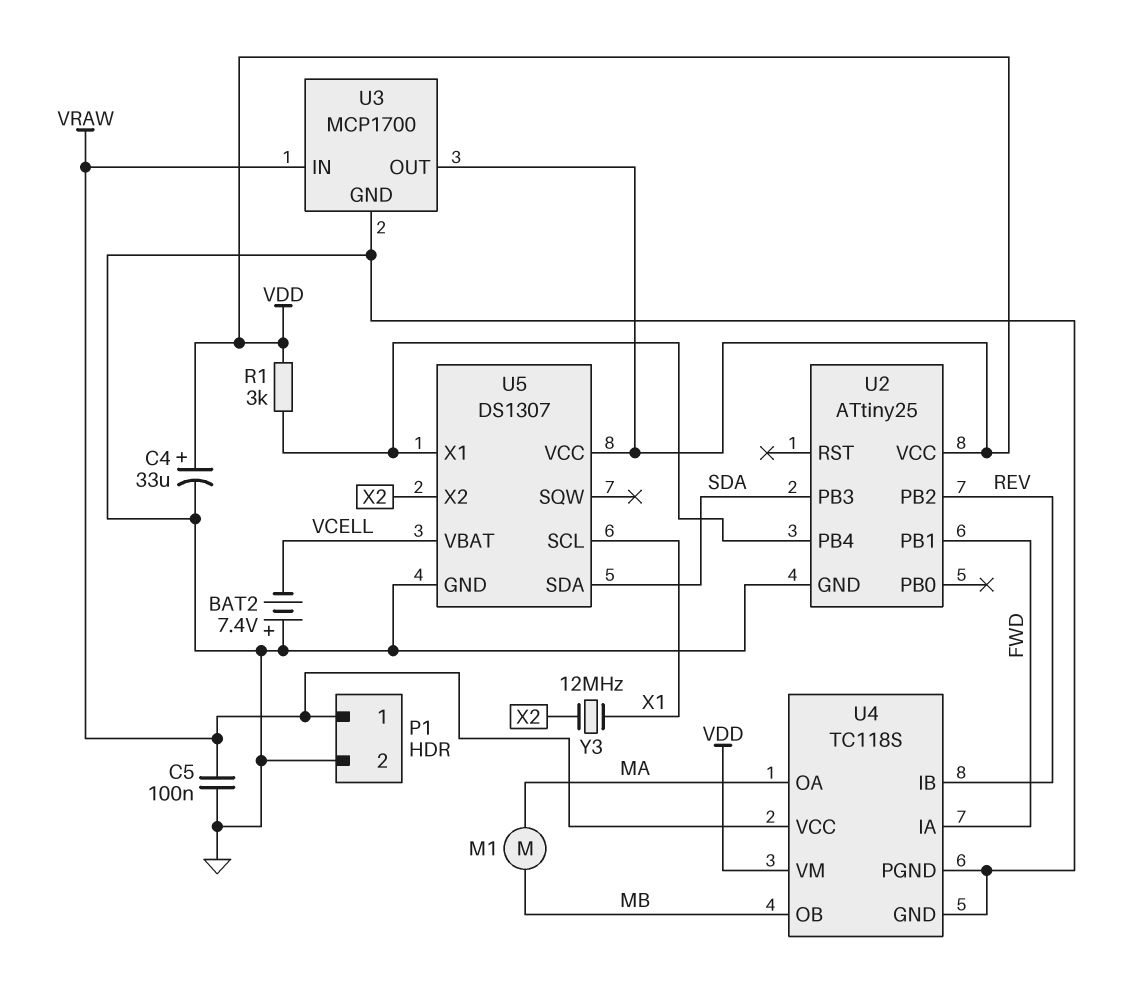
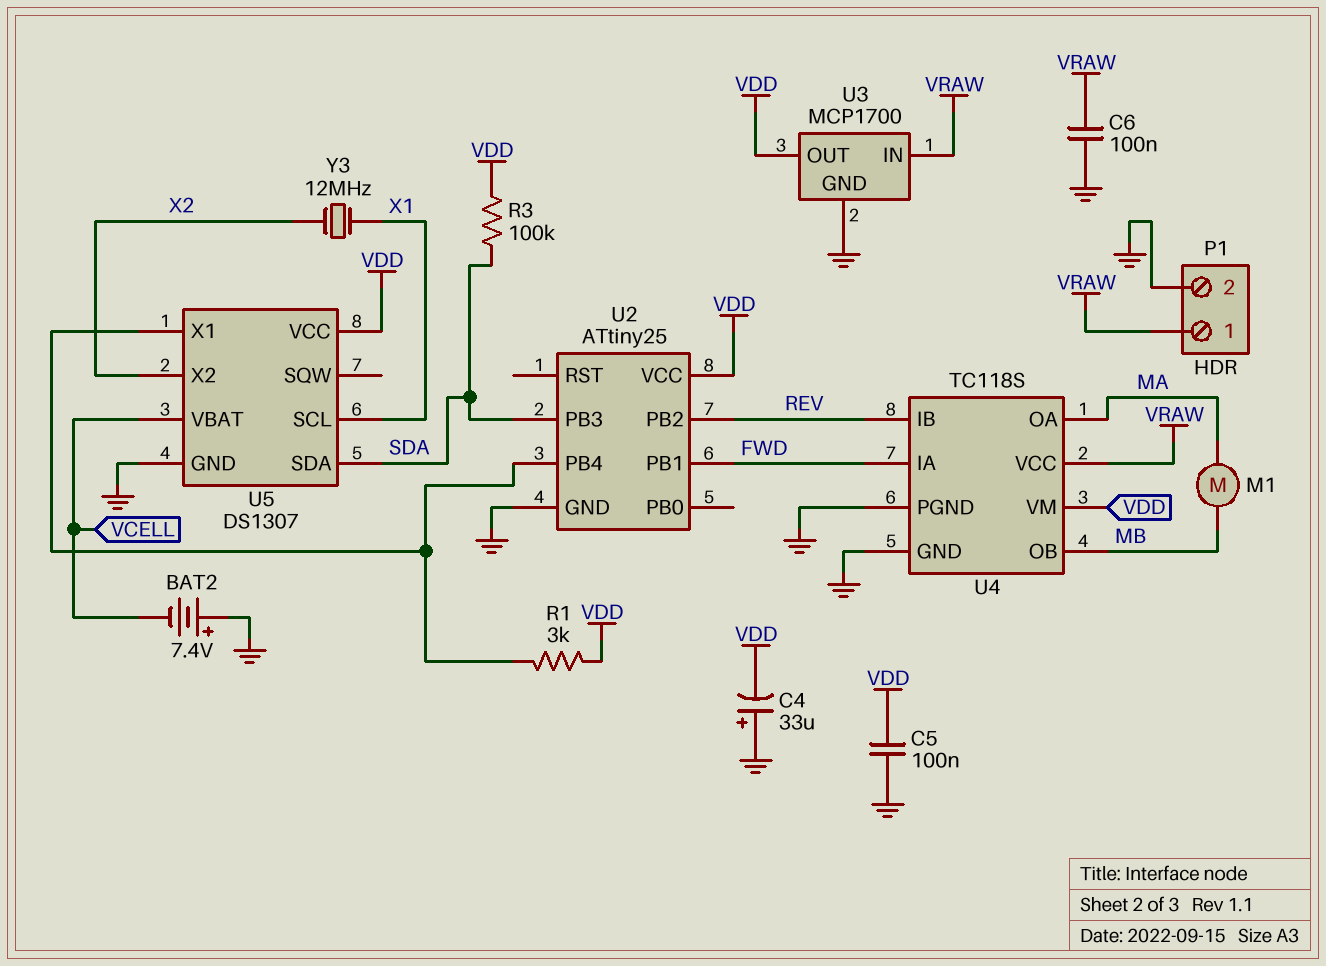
C4: 33uF (plus VDD, minus GND) -> 33uF (plus GND, minus VDD)
C5: 100nF (GND, VRAW) -> 100nF (GND, VDD)
C6: none -> 100nF (GND, VRAW)
R3: none -> 100k (SDA, VDD)

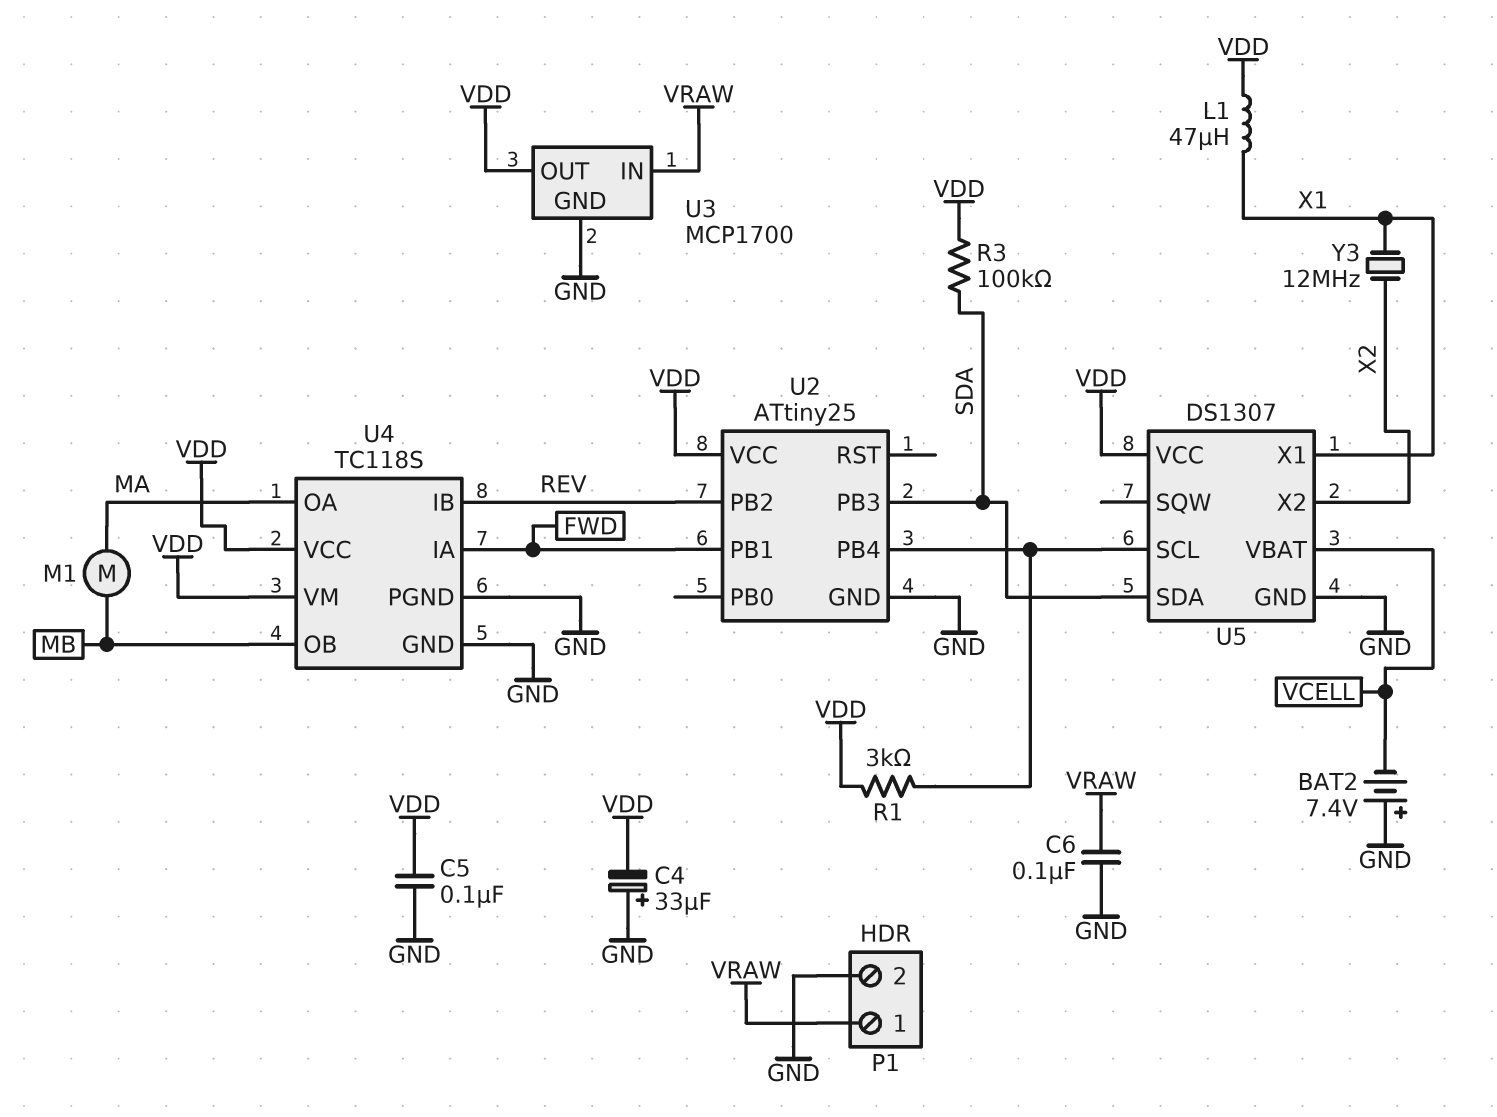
L1: none -> 47uH (VDD, X1)
U4 pin VCC: VRAW -> VDD
U5 pin SCL: X1 -> U2/PB4
U5 pin X1: U2/PB4 -> X1

